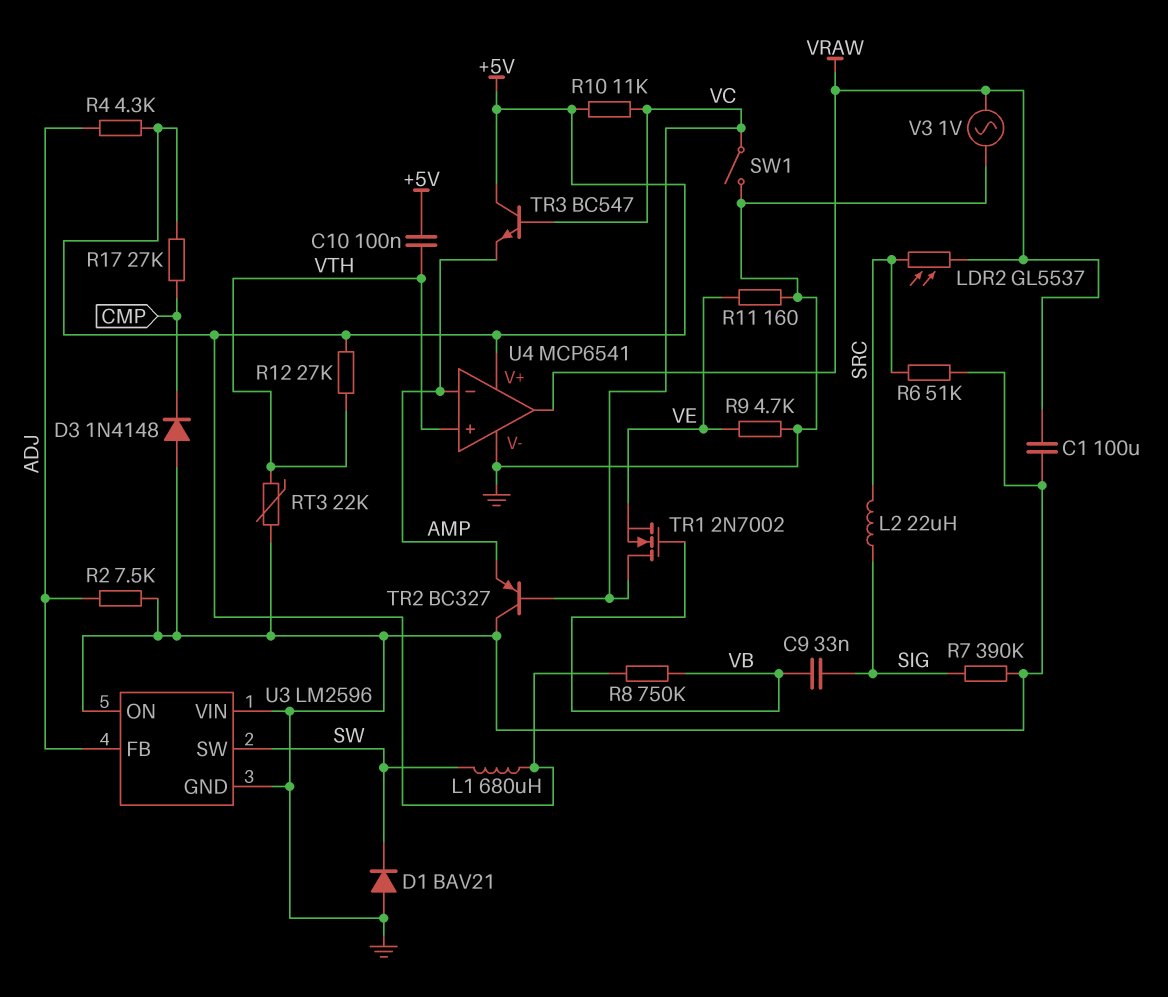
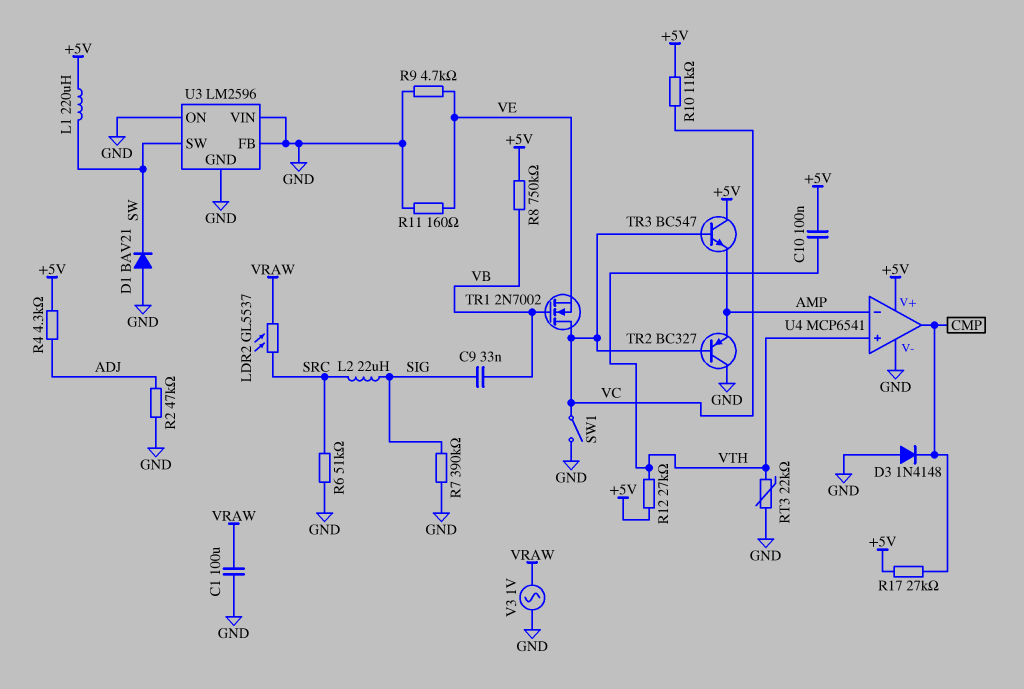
L1: 680uH (+5V, SW) -> 220uH (+5V, SW)
R2: 7.5k (ADJ, GND) -> 47k (ADJ, GND)
U3 pin FB: ADJ -> GND
U4 pin out: VRAW -> CMP

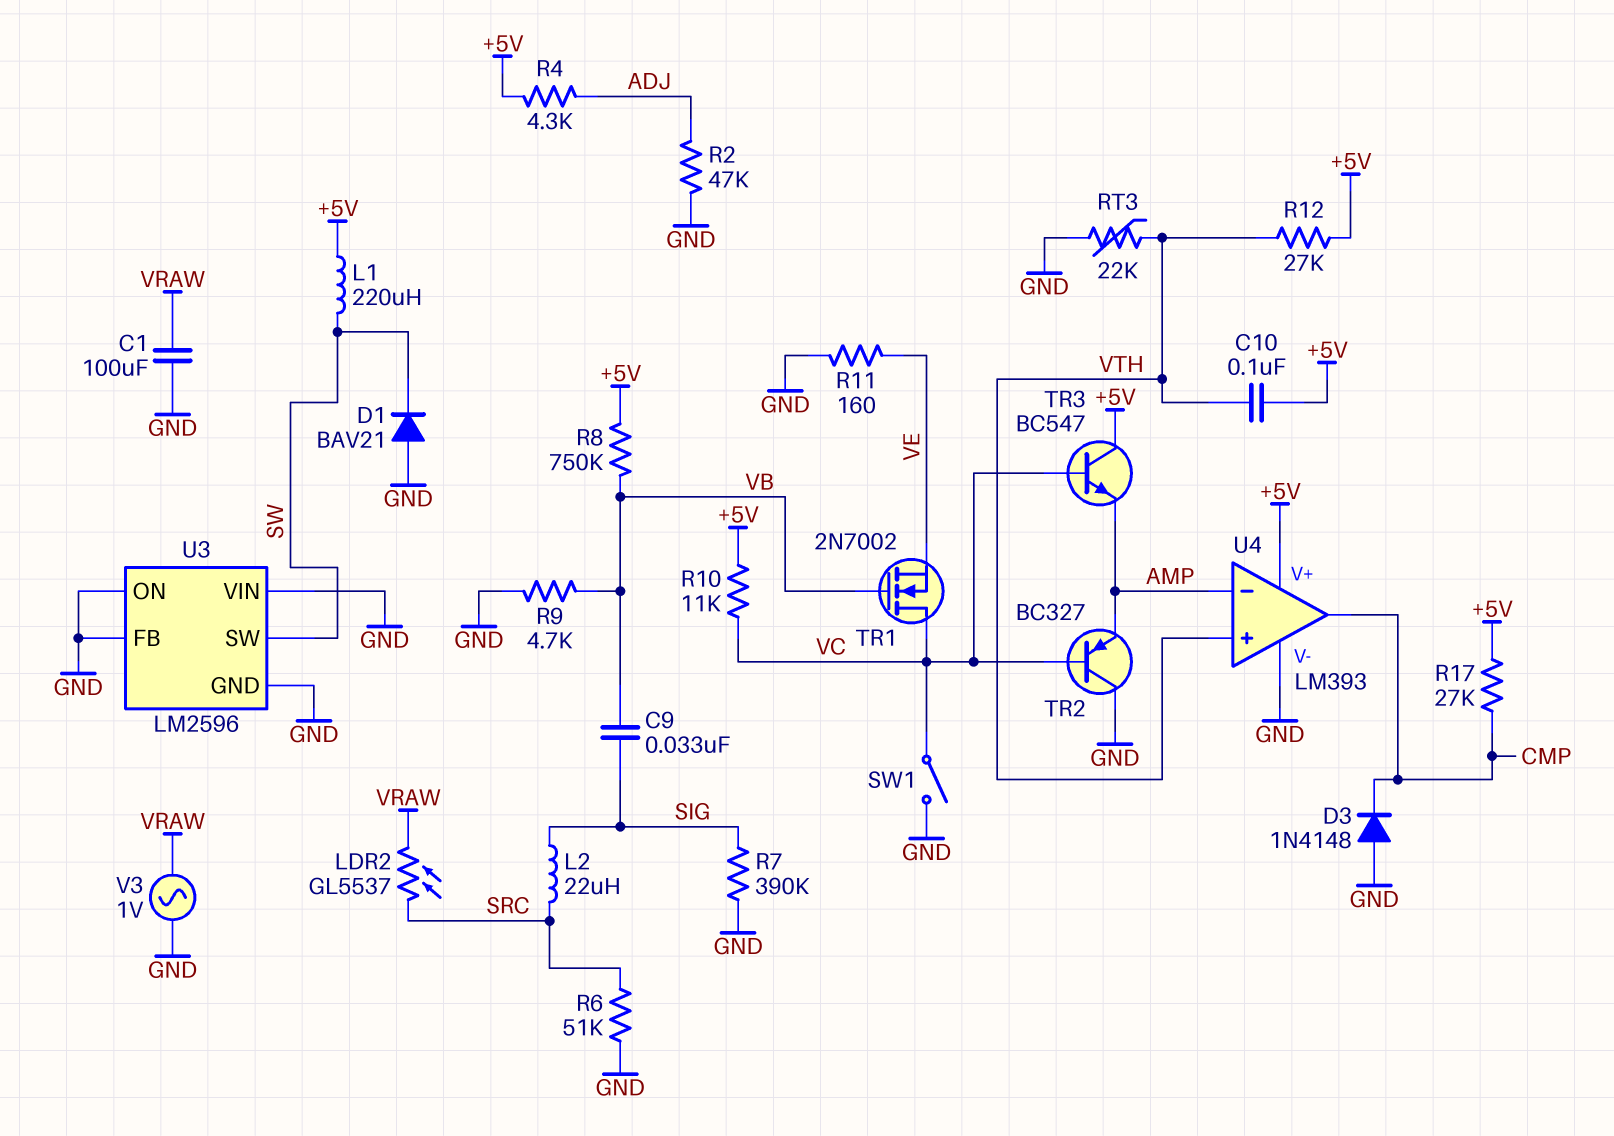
R9: 4.7k (GND, VE) -> 4.7k (GND, VB)
U4: MCP6541 -> LM393

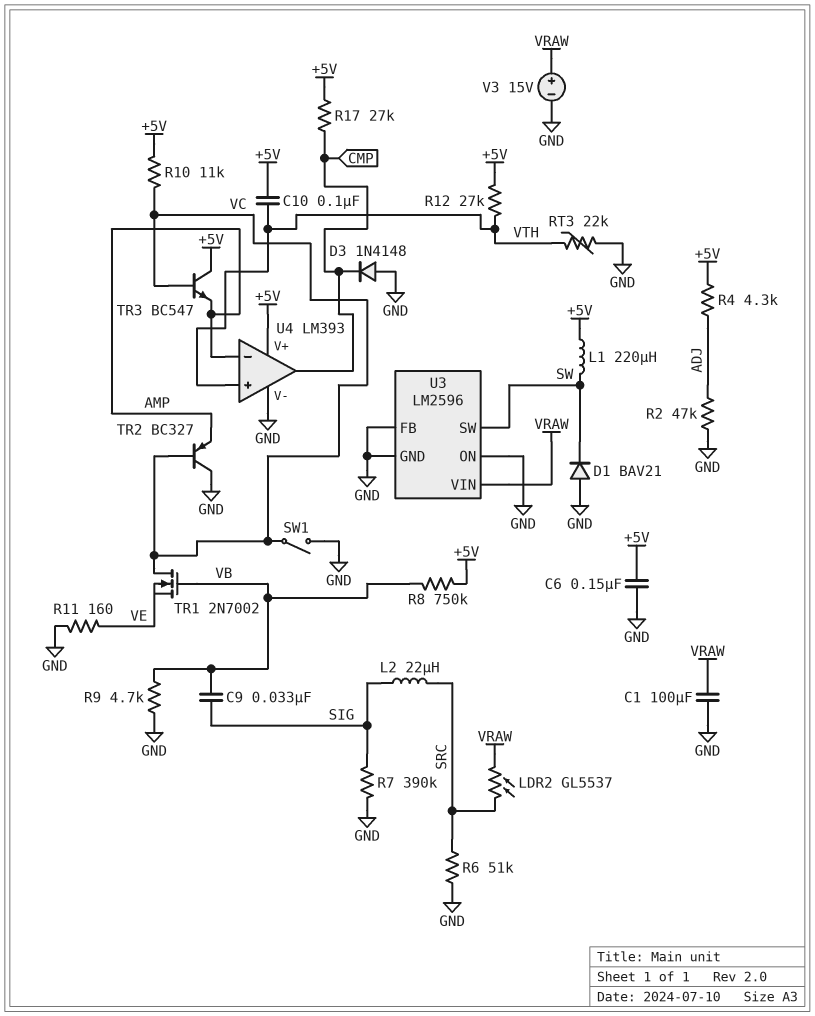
C6: none -> 150nF (+5V, GND)
U3 pin VIN: GND -> VRAW
V3: AC 1V (GND, VRAW) -> 15V (plus VRAW, minus GND)

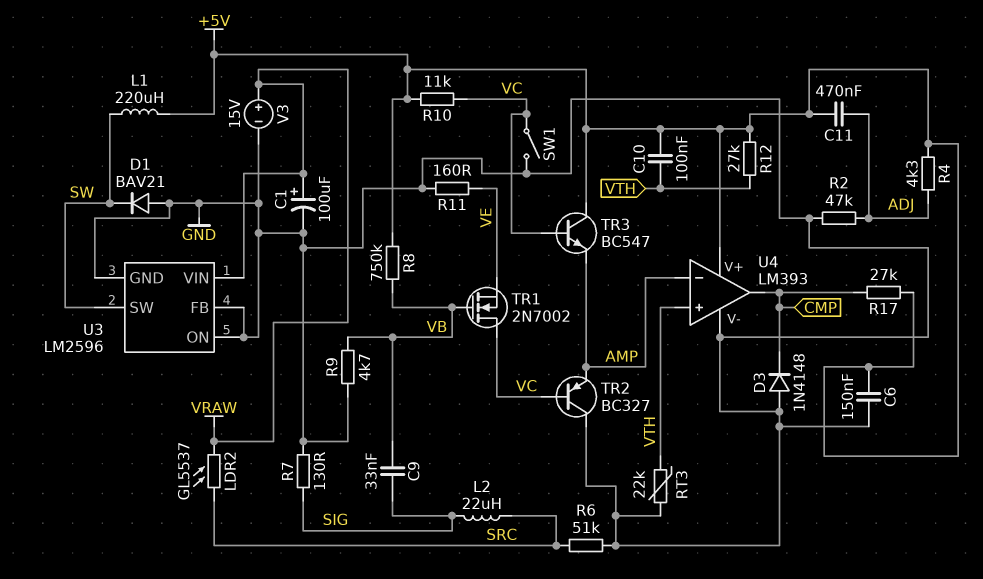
C1: 100uF (GND, VRAW) -> 100uF (plus VRAW, minus GND)
C11: none -> 470nF (+5V, ADJ)
R7: 390k (GND, SIG) -> 130 (GND, SIG)

